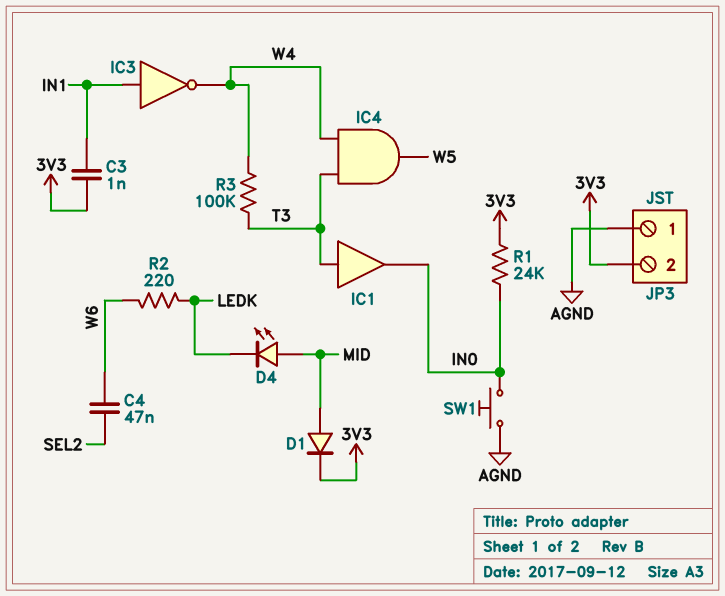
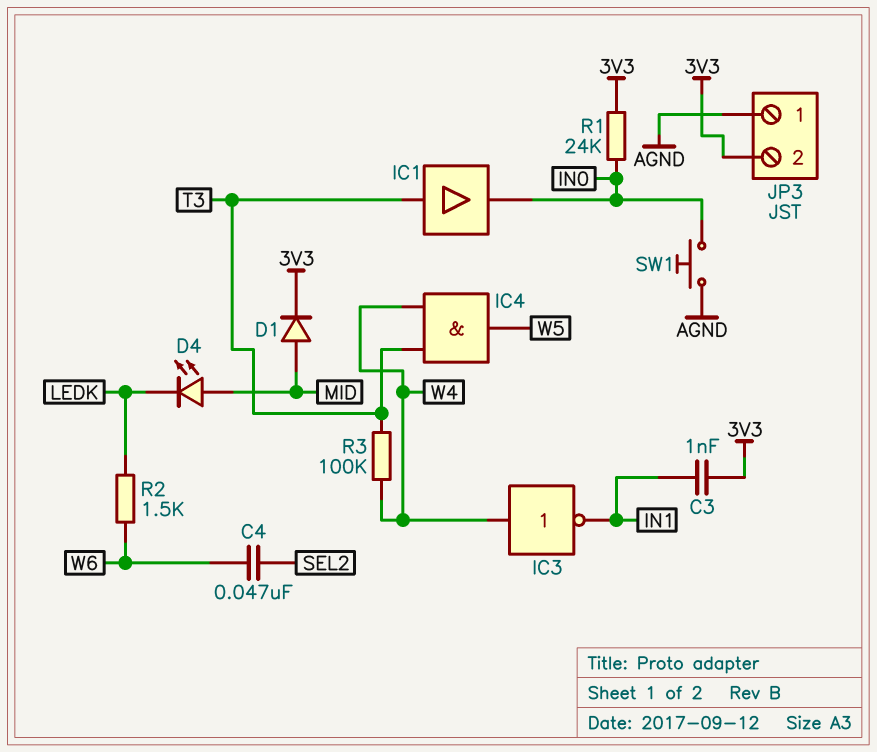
IC3: NOT (in IN1, out W4) -> NOT (in W4, out IN1)
R2: 220 (LEDK, W6) -> 1.5k (LEDK, W6)

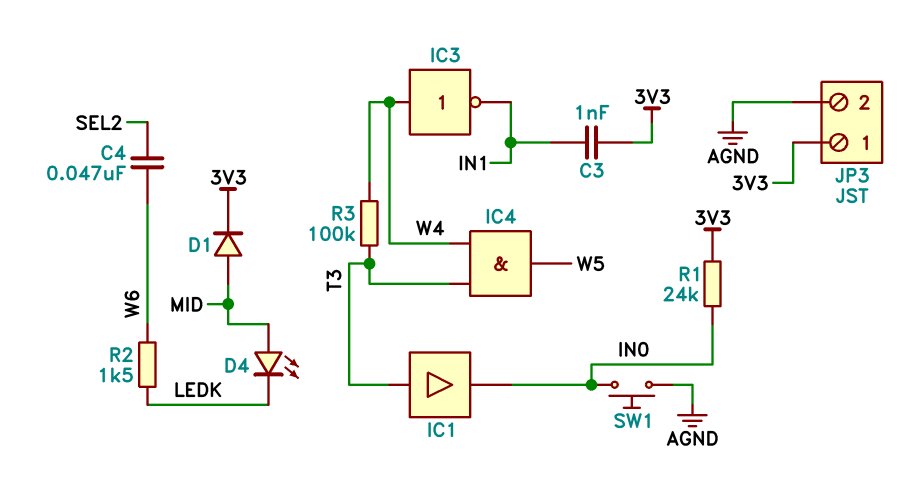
JP3 pin 1: AGND -> 3V3
JP3 pin 2: 3V3 -> AGND

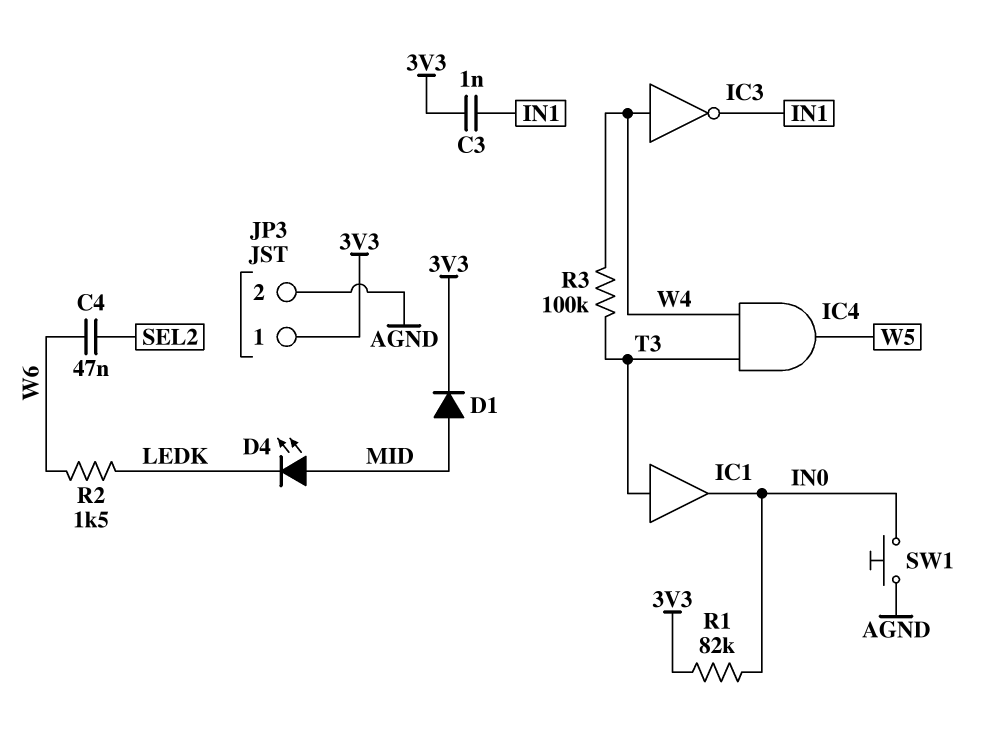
R1: 24k (3V3, IN0) -> 82k (3V3, IN0)

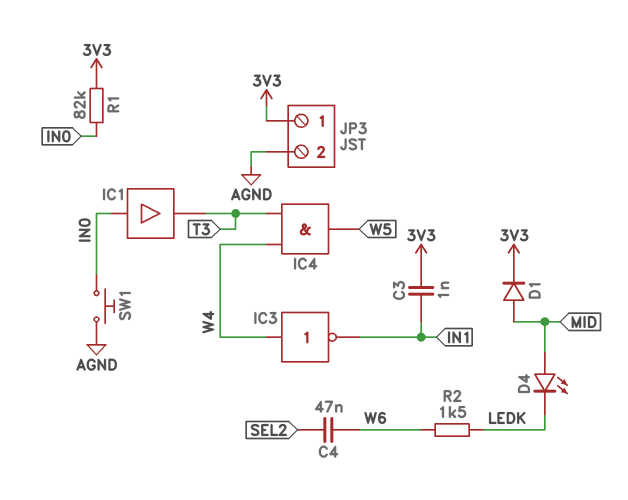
IC1: buffer (in T3, out IN0) -> buffer (in IN0, out T3)
R3: 100k (T3, W4) -> none

